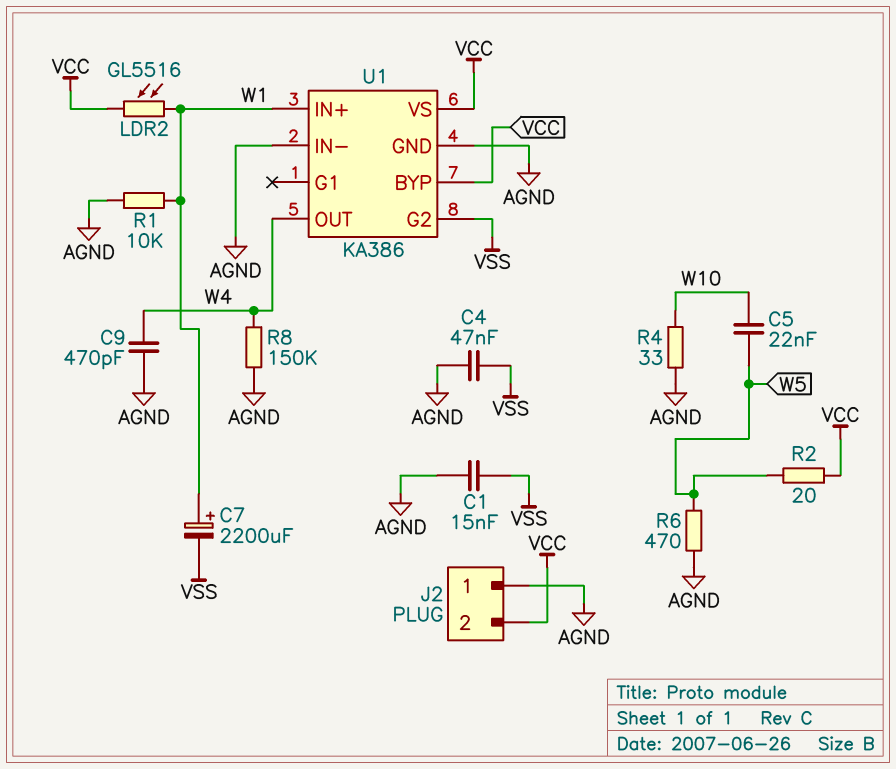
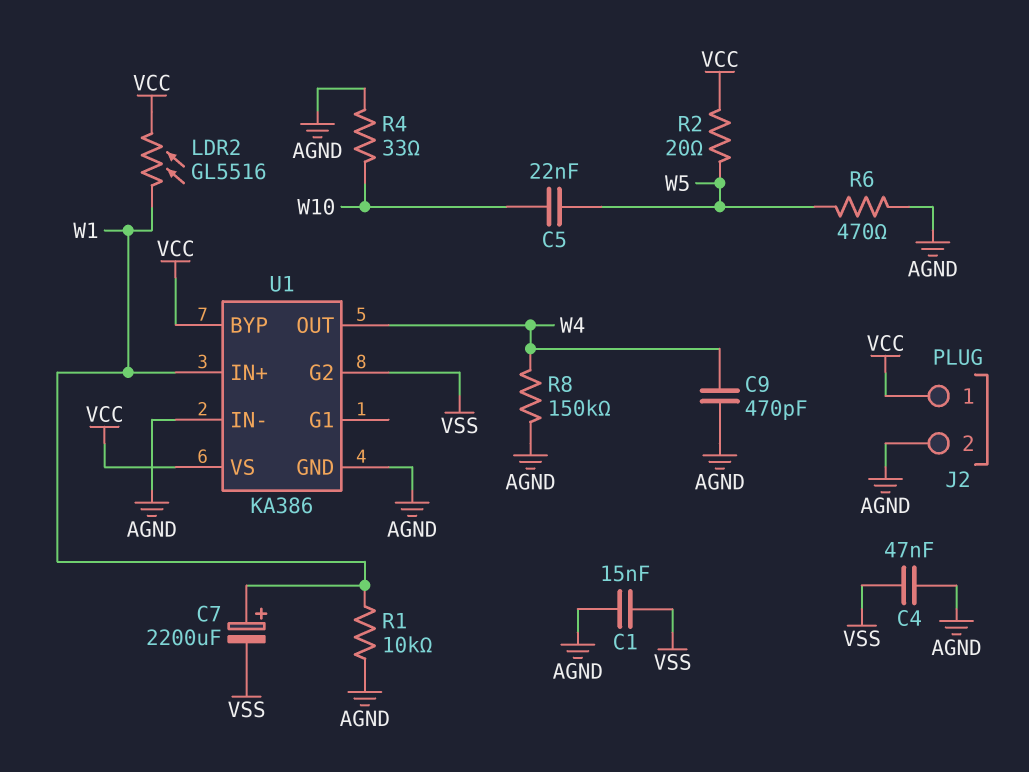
J2 pin 1: AGND -> VCC
J2 pin 2: VCC -> AGND

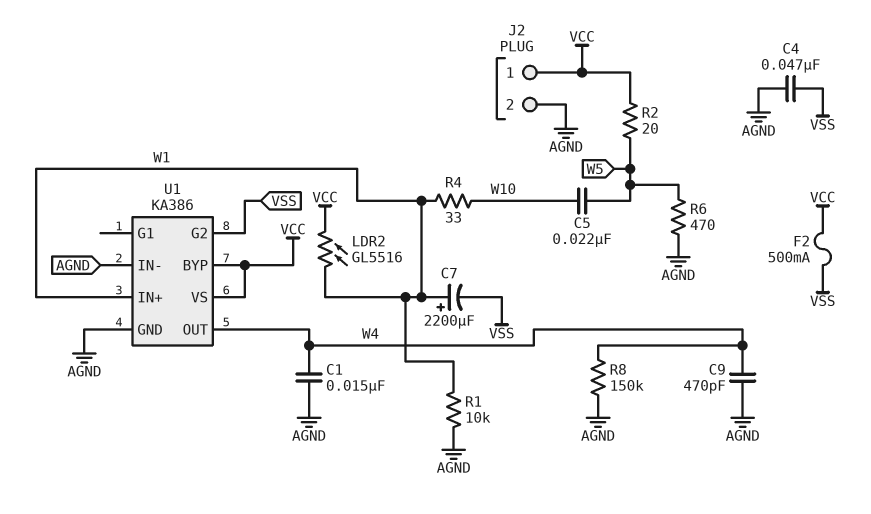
C1: 15nF (AGND, VSS) -> 15nF (AGND, W4)
F2: none -> 500mA (VCC, VSS)
R4: 33 (AGND, W10) -> 33 (W1, W10)

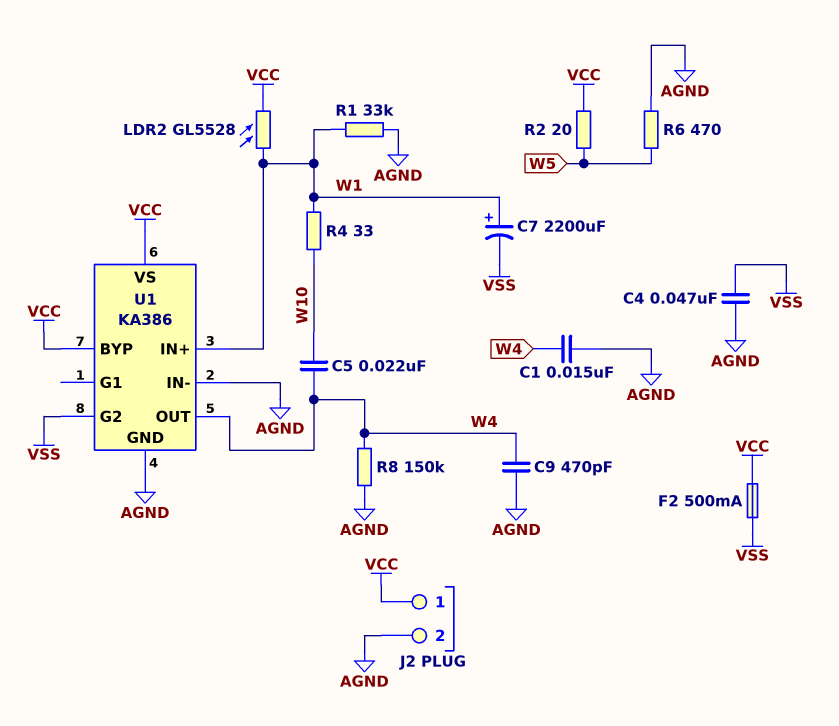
C5: 22nF (W5, W10) -> 22nF (W4, W10)
LDR2: GL5516 (VCC, W1) -> GL5528 (VCC, W1)
R1: 10k (AGND, W1) -> 33k (AGND, W1)

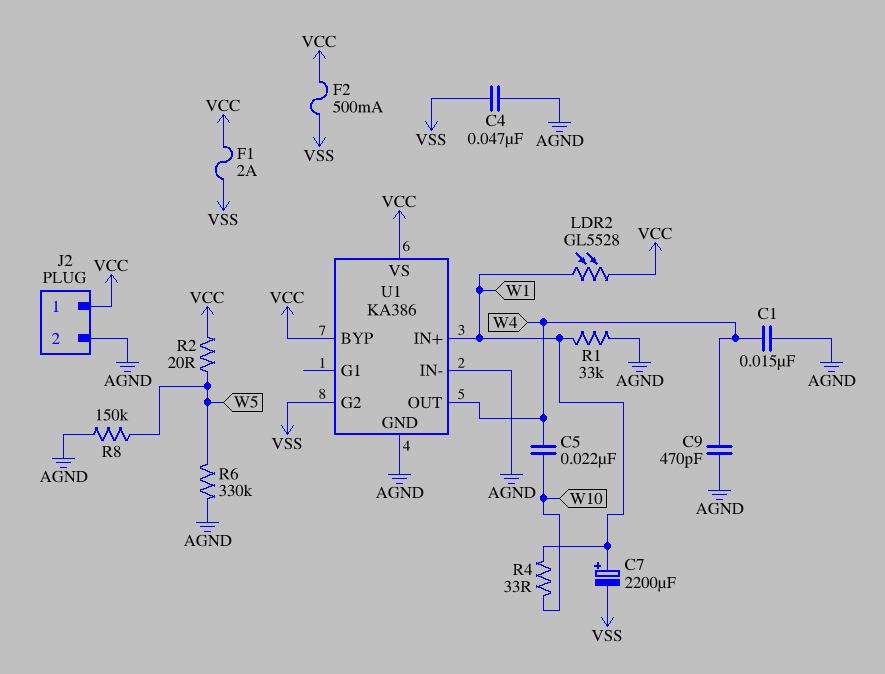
F1: none -> 2A (VCC, VSS)
R6: 470 (AGND, W5) -> 330k (AGND, W5)
R8: 150k (AGND, W4) -> 150k (AGND, W5)

